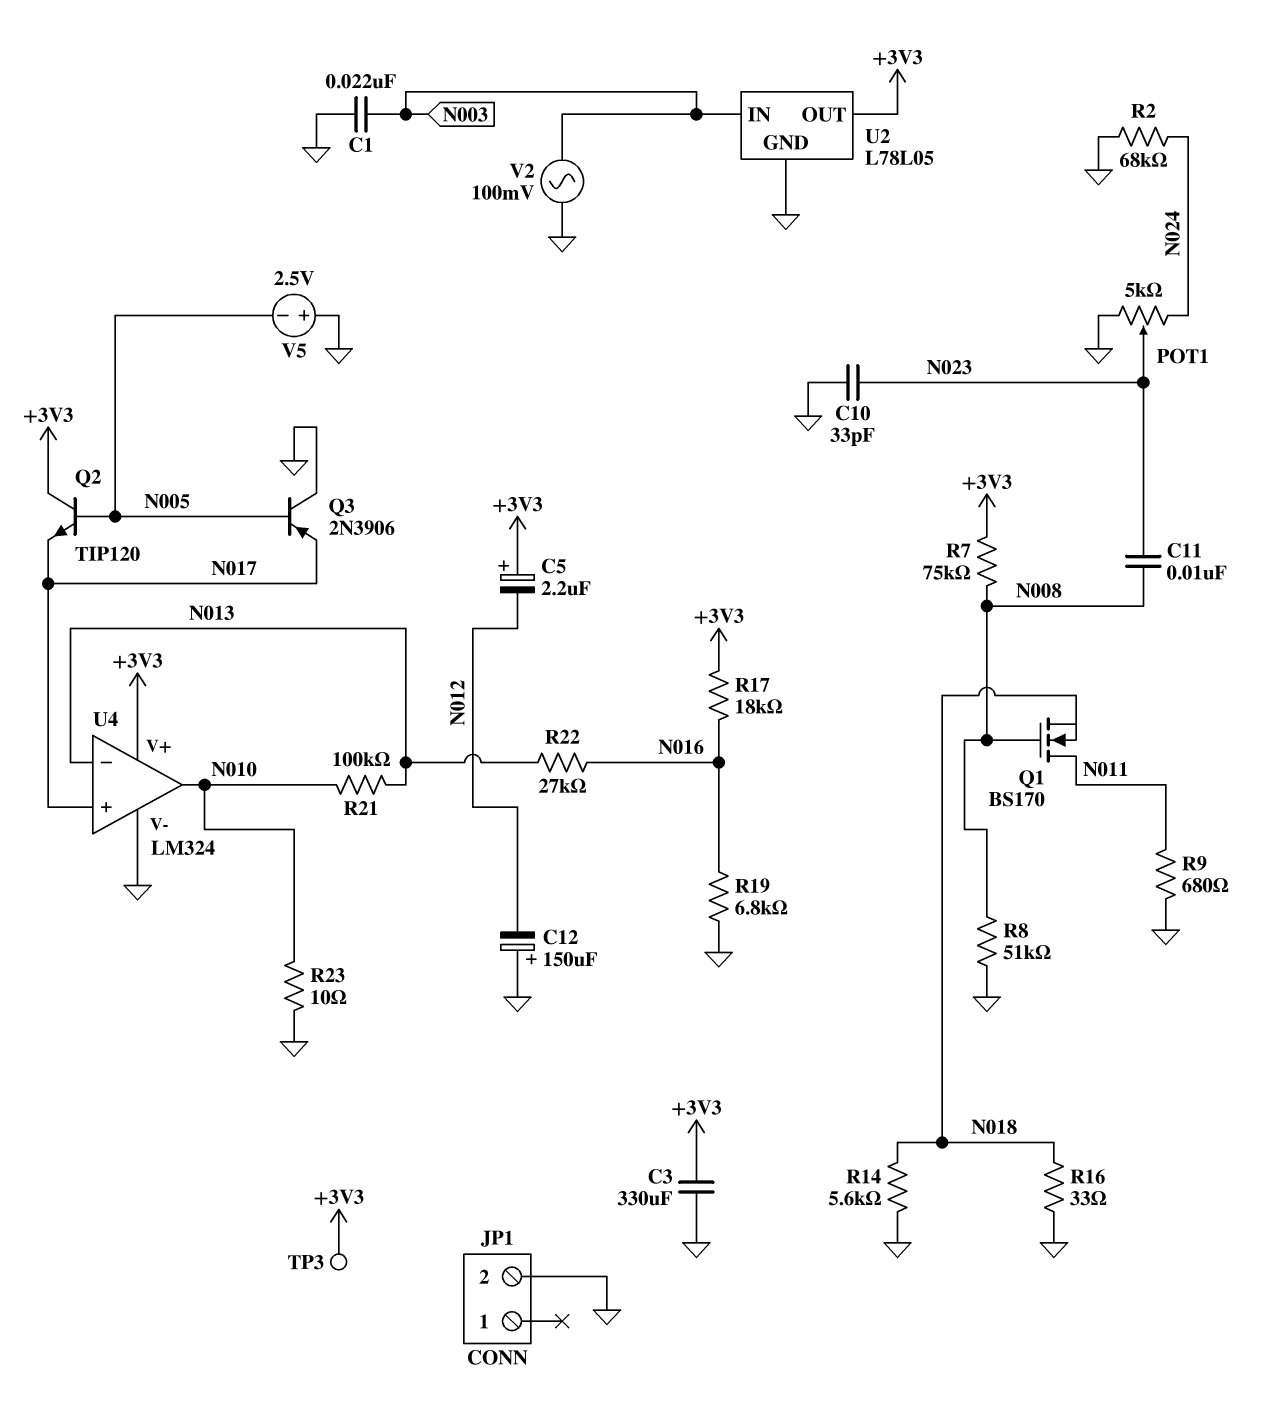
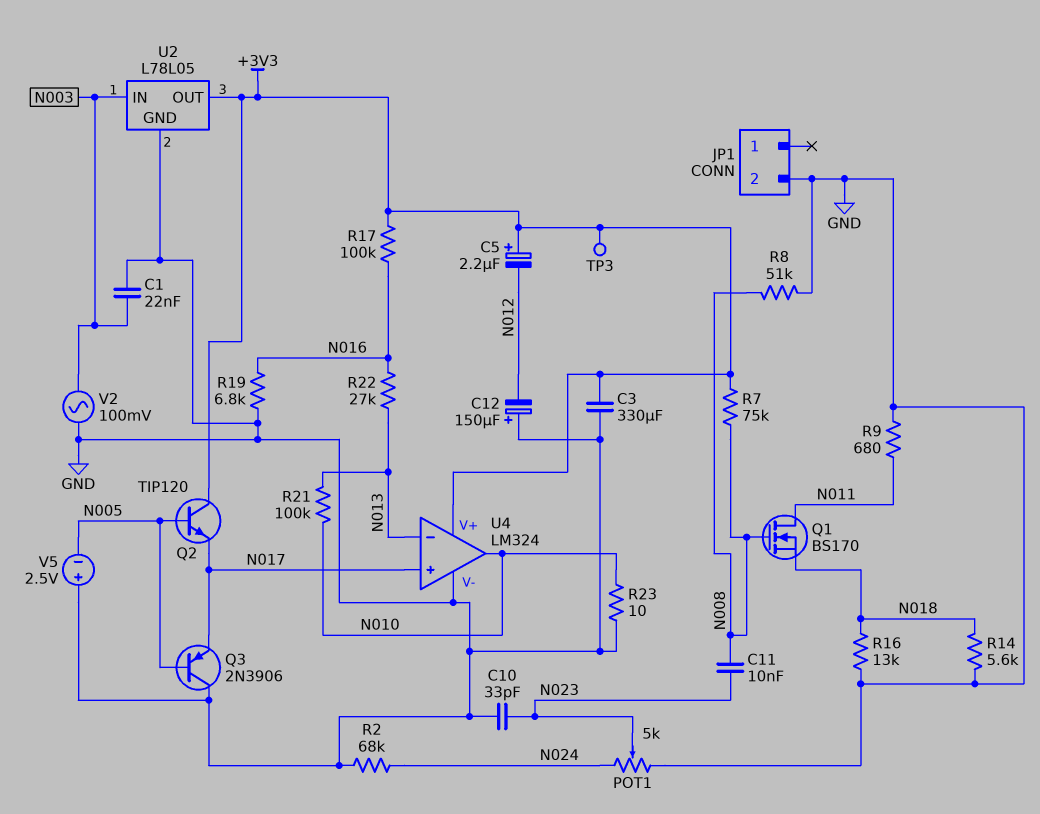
R16: 33 (GND, N018) -> 13k (GND, N018)
R17: 18k (+3V3, N016) -> 100k (+3V3, N016)

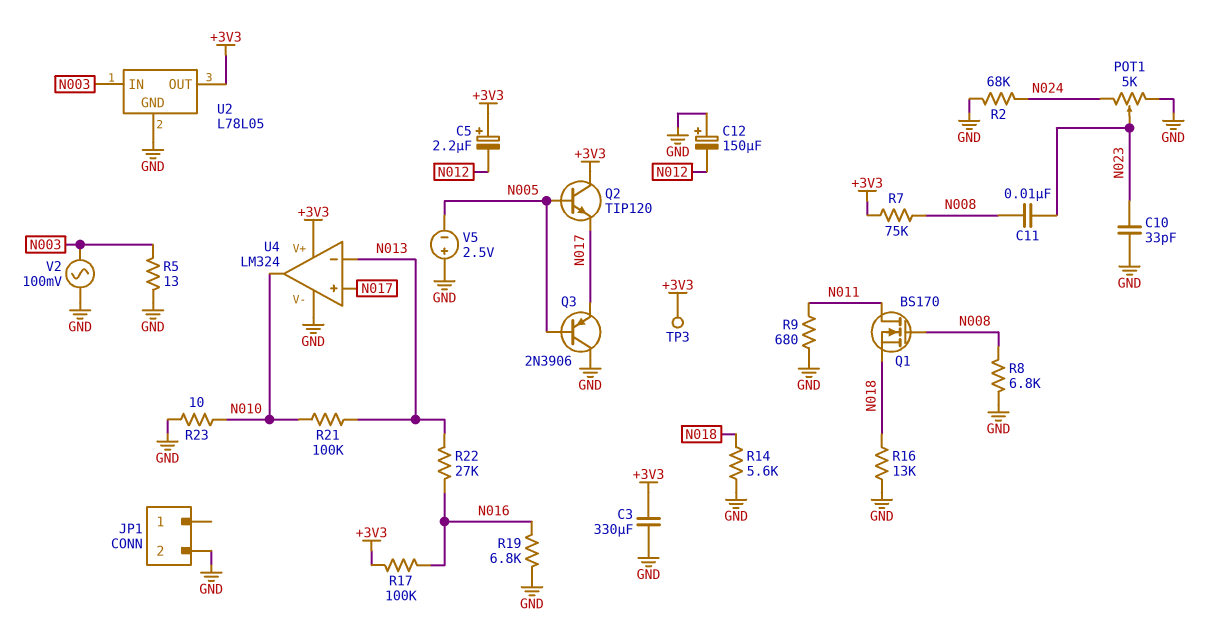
C1: 22nF (GND, N003) -> none
R5: none -> 13 (GND, N003)
R8: 51k (GND, N008) -> 6.8k (GND, N008)

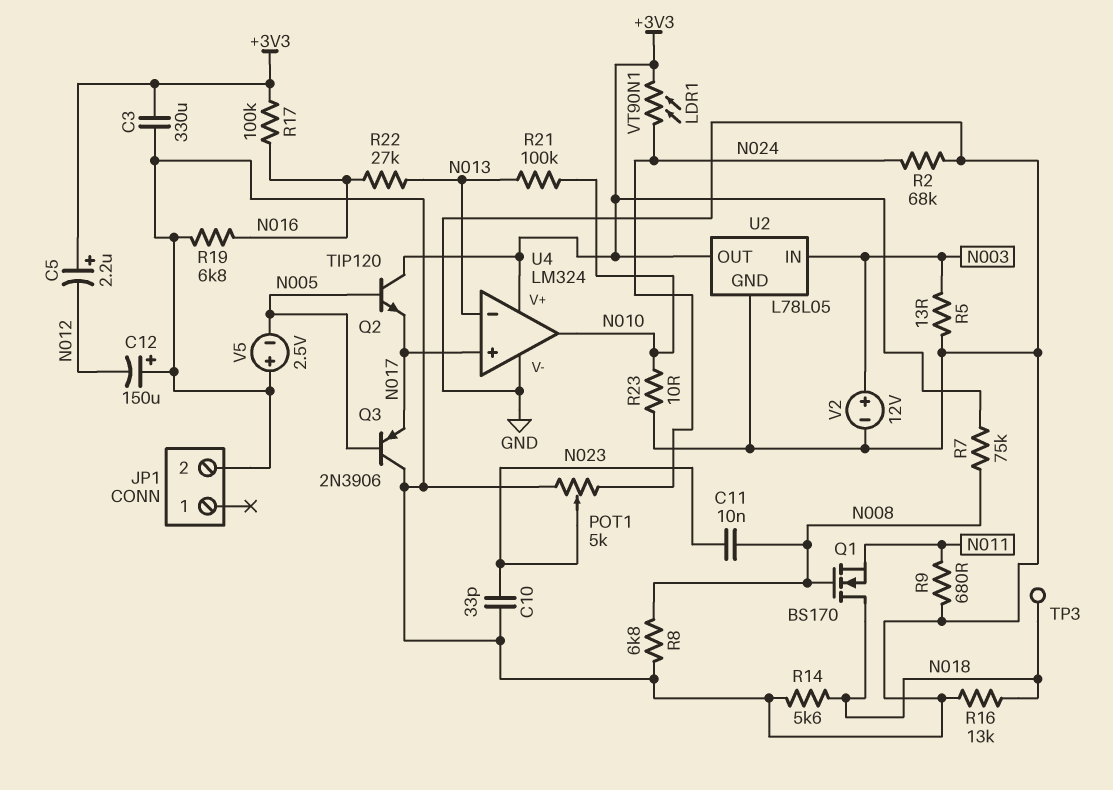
LDR1: none -> VT90N1 (+3V3, N024)
Q1: NMOS BS170 (G N008, D N011, S N018) -> NMOS BS170 (G N008, D N018, S N011)
TP3: test point (+3V3) -> test point (N018)
V2: AC 100mV (GND, N003) -> 12V (plus N003, minus GND)

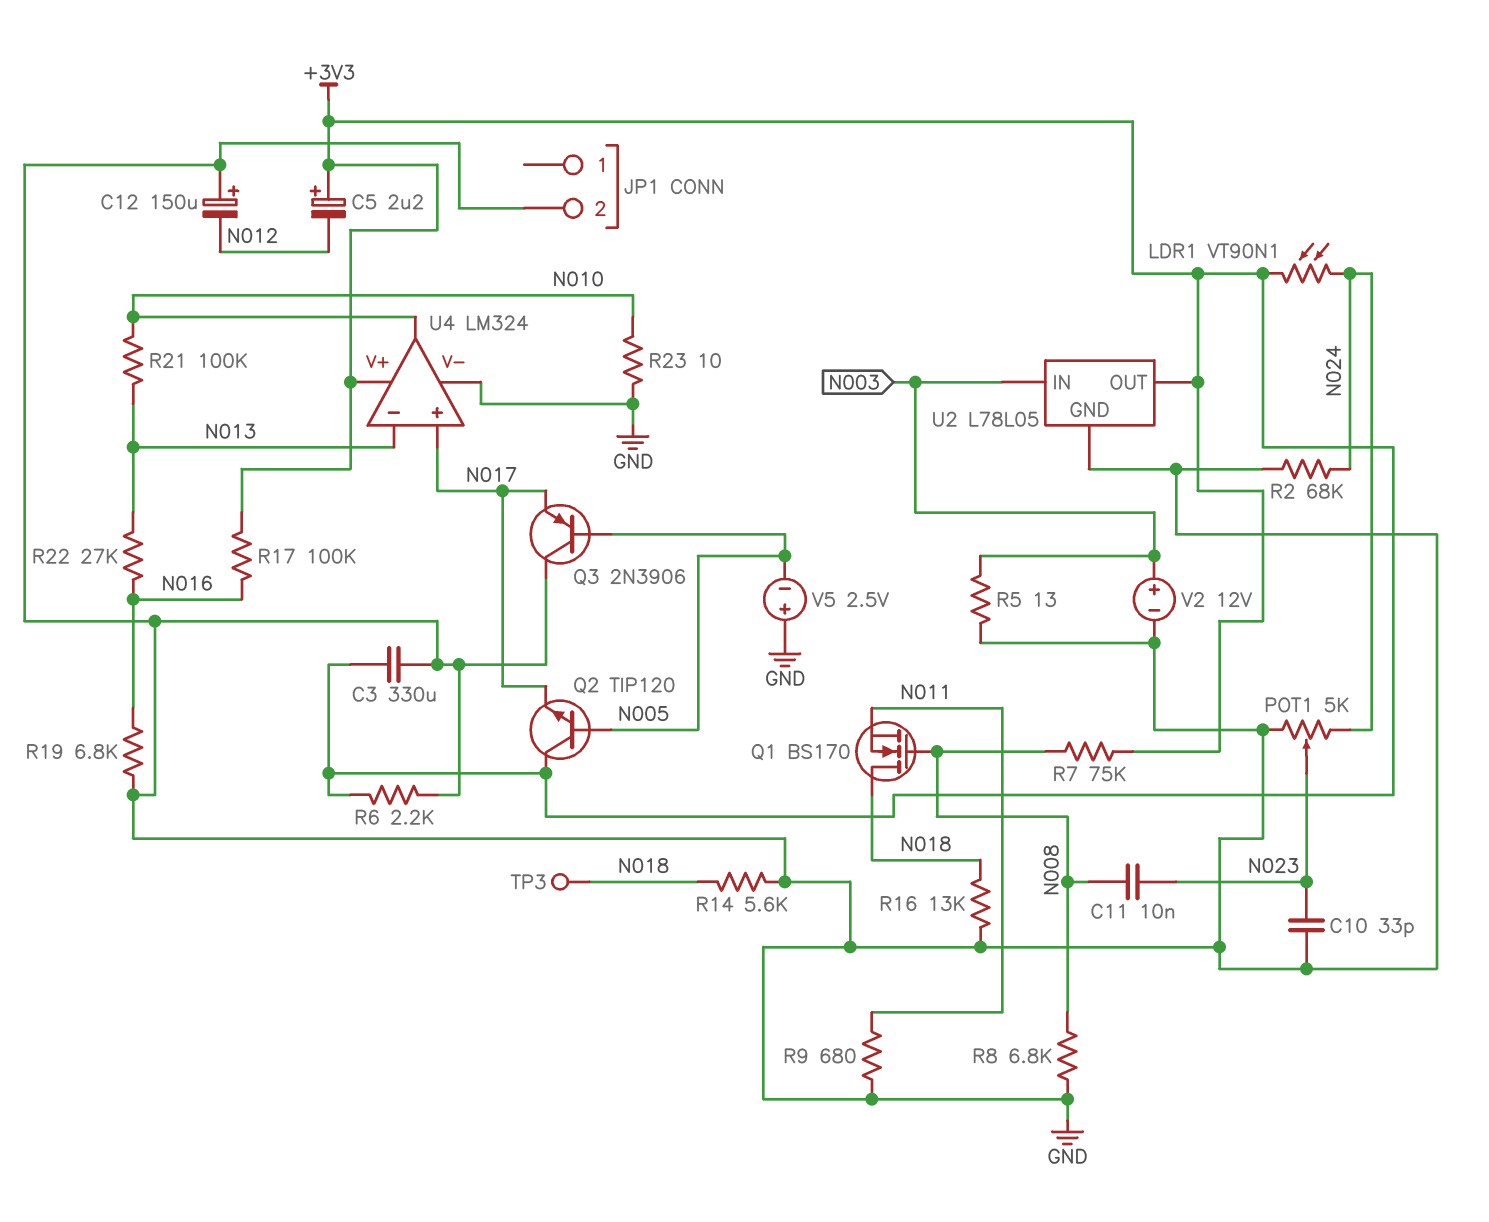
R6: none -> 2.2k (+3V3, GND)

